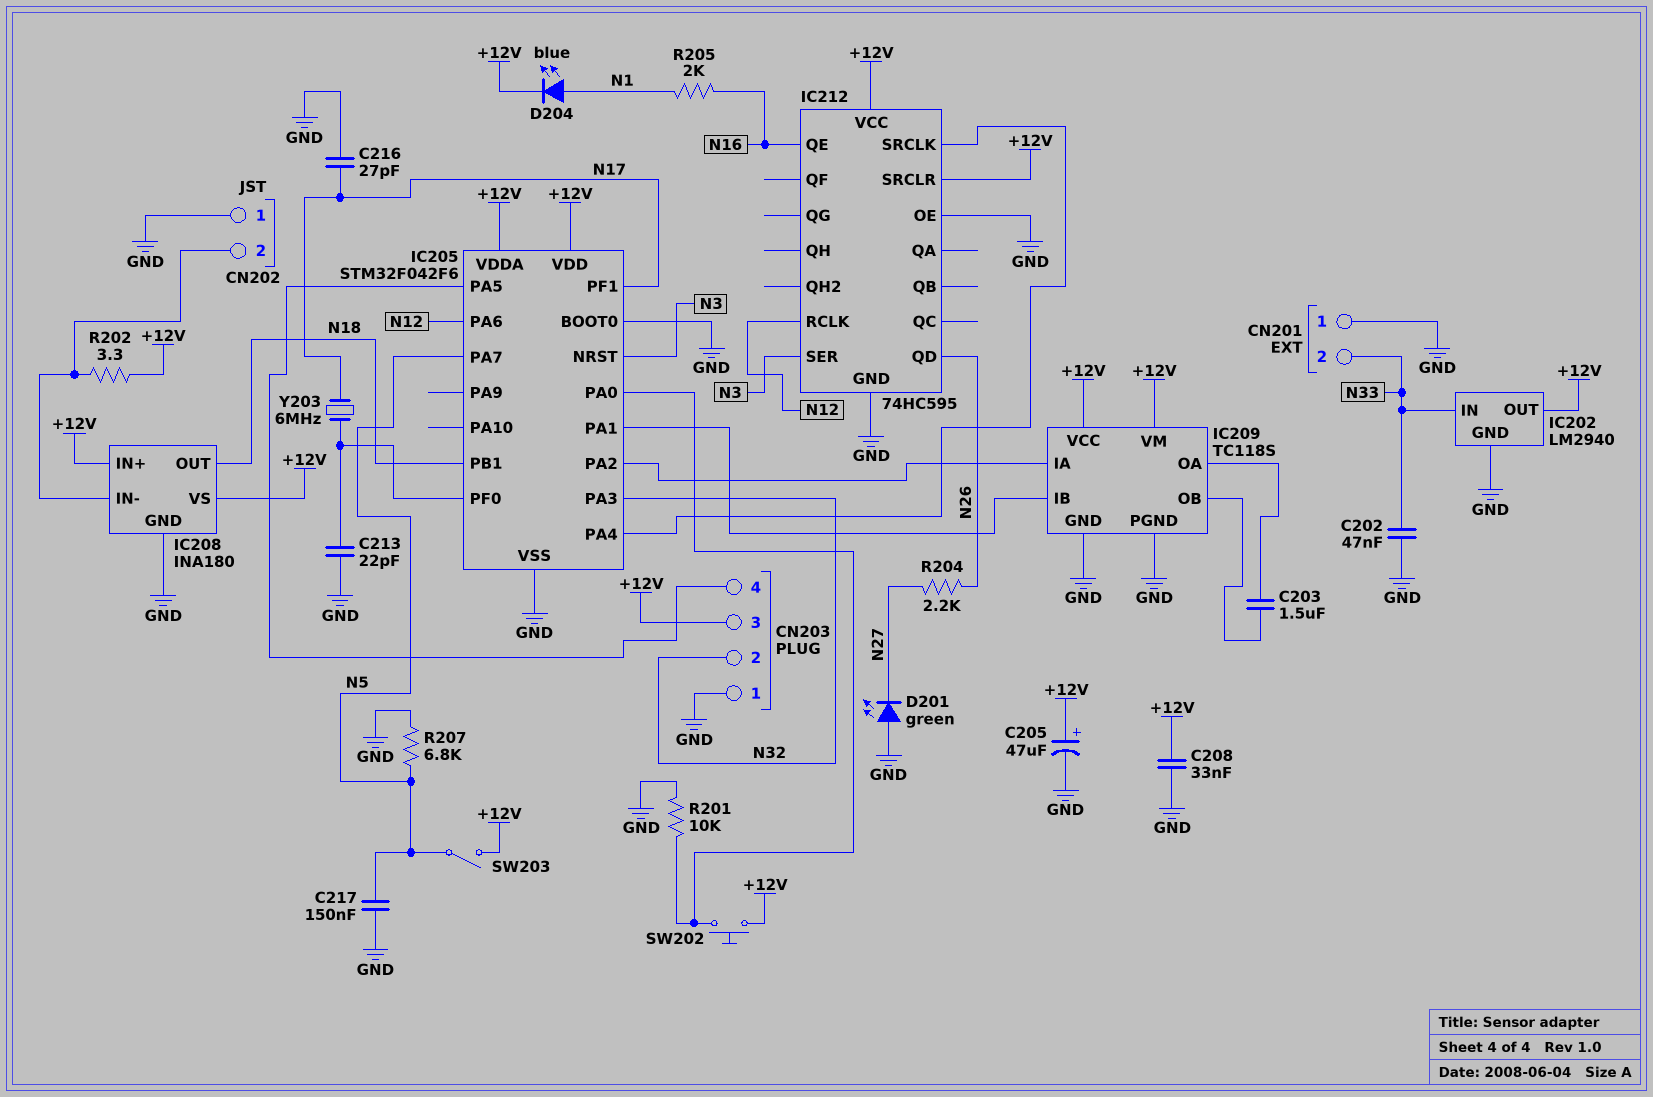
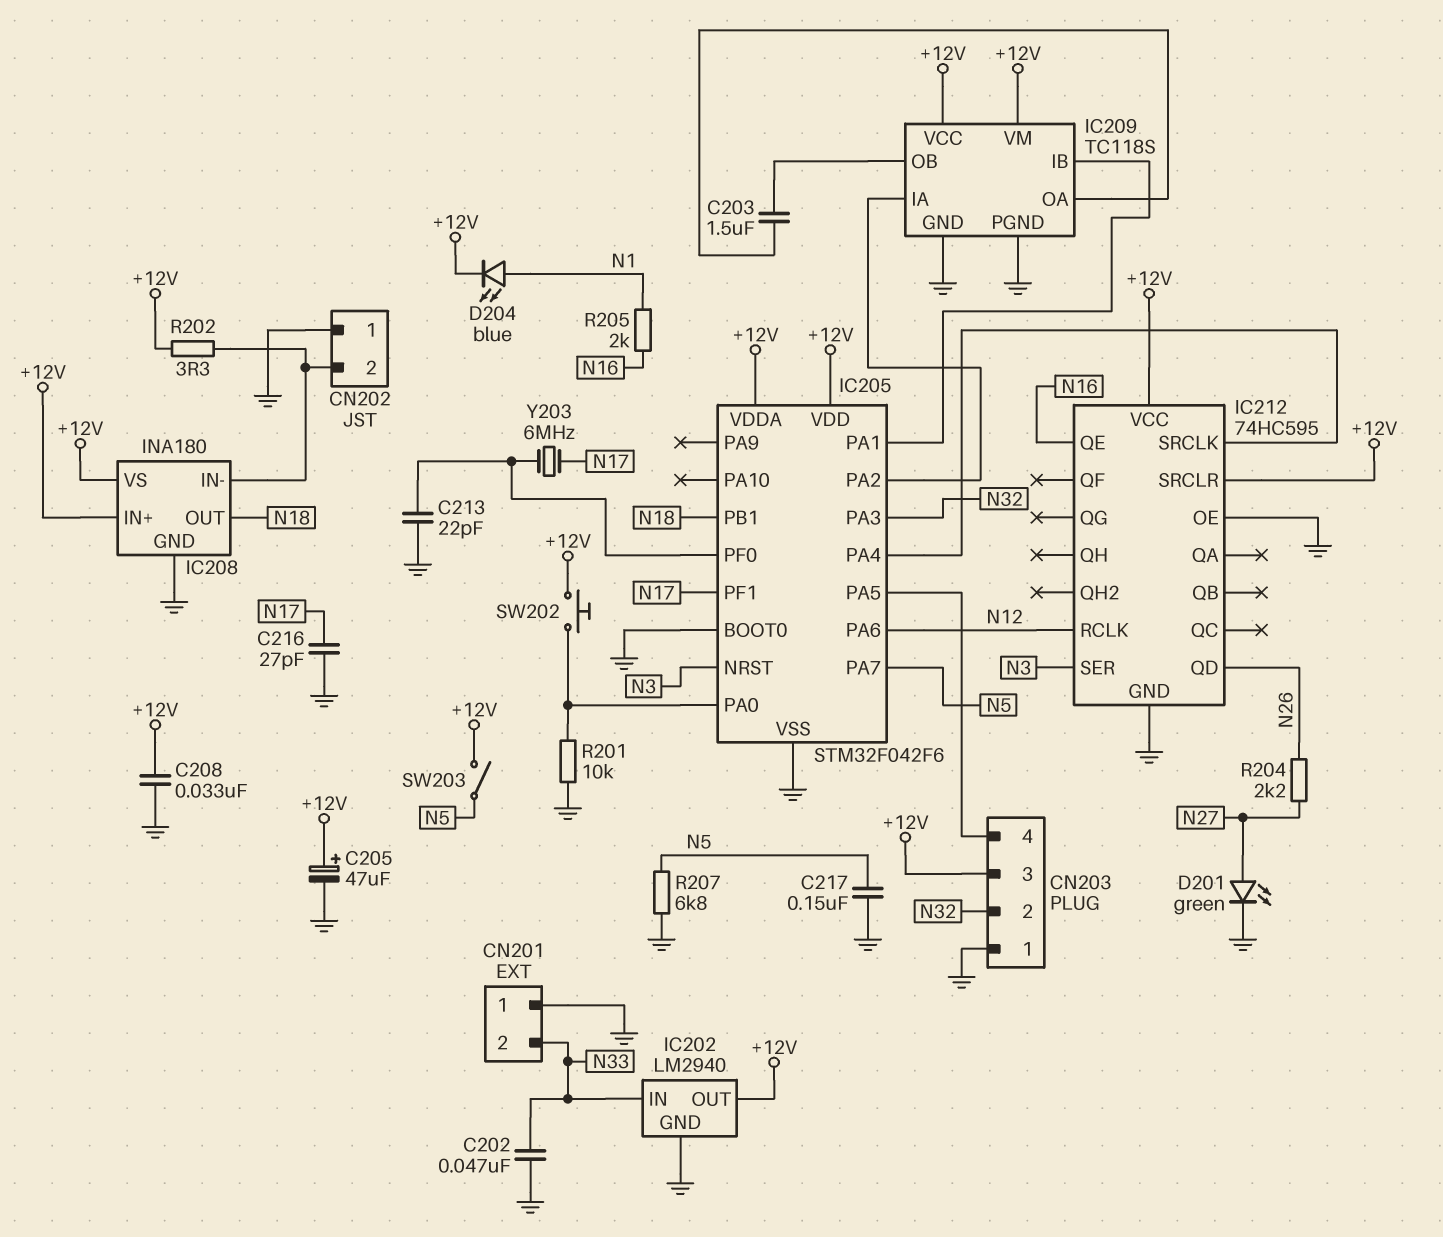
D201: LED green (A GND, K N27) -> LED green (A N27, K GND)

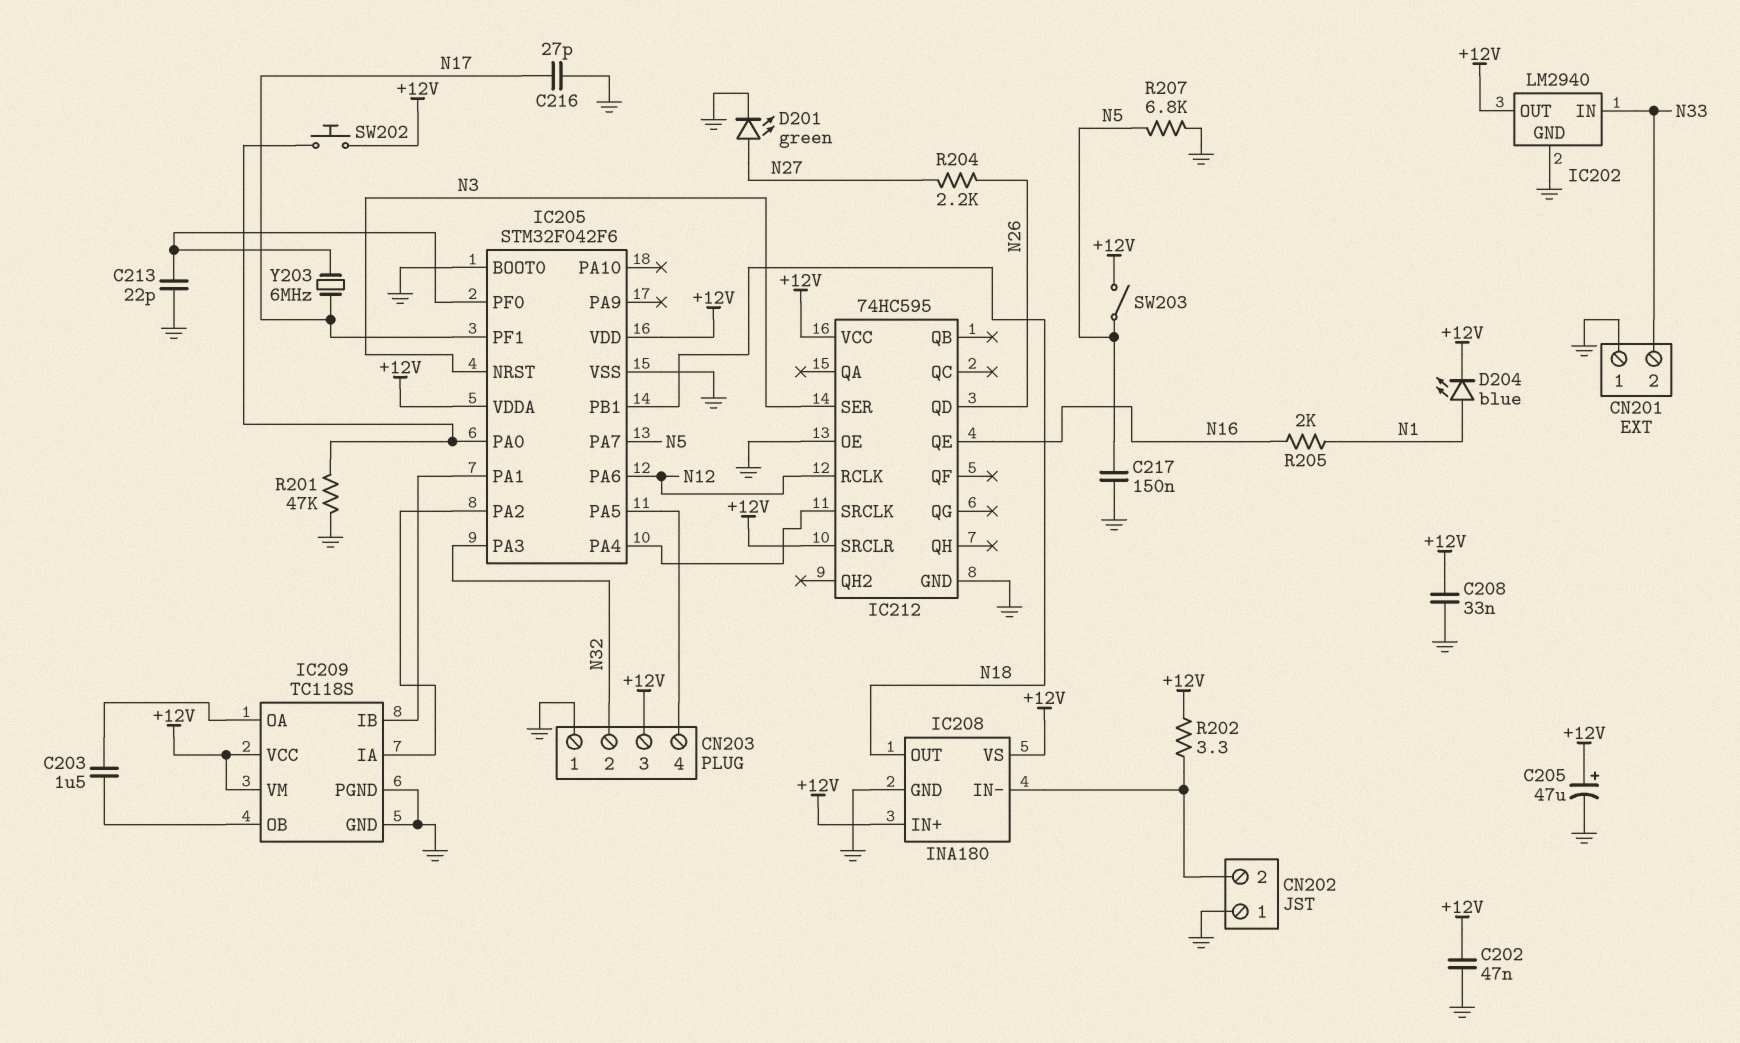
C202: 47nF (GND, N33) -> 47nF (+12V, GND)
R201: 10k (GND, IC205/PA0) -> 47k (GND, IC205/PA0)

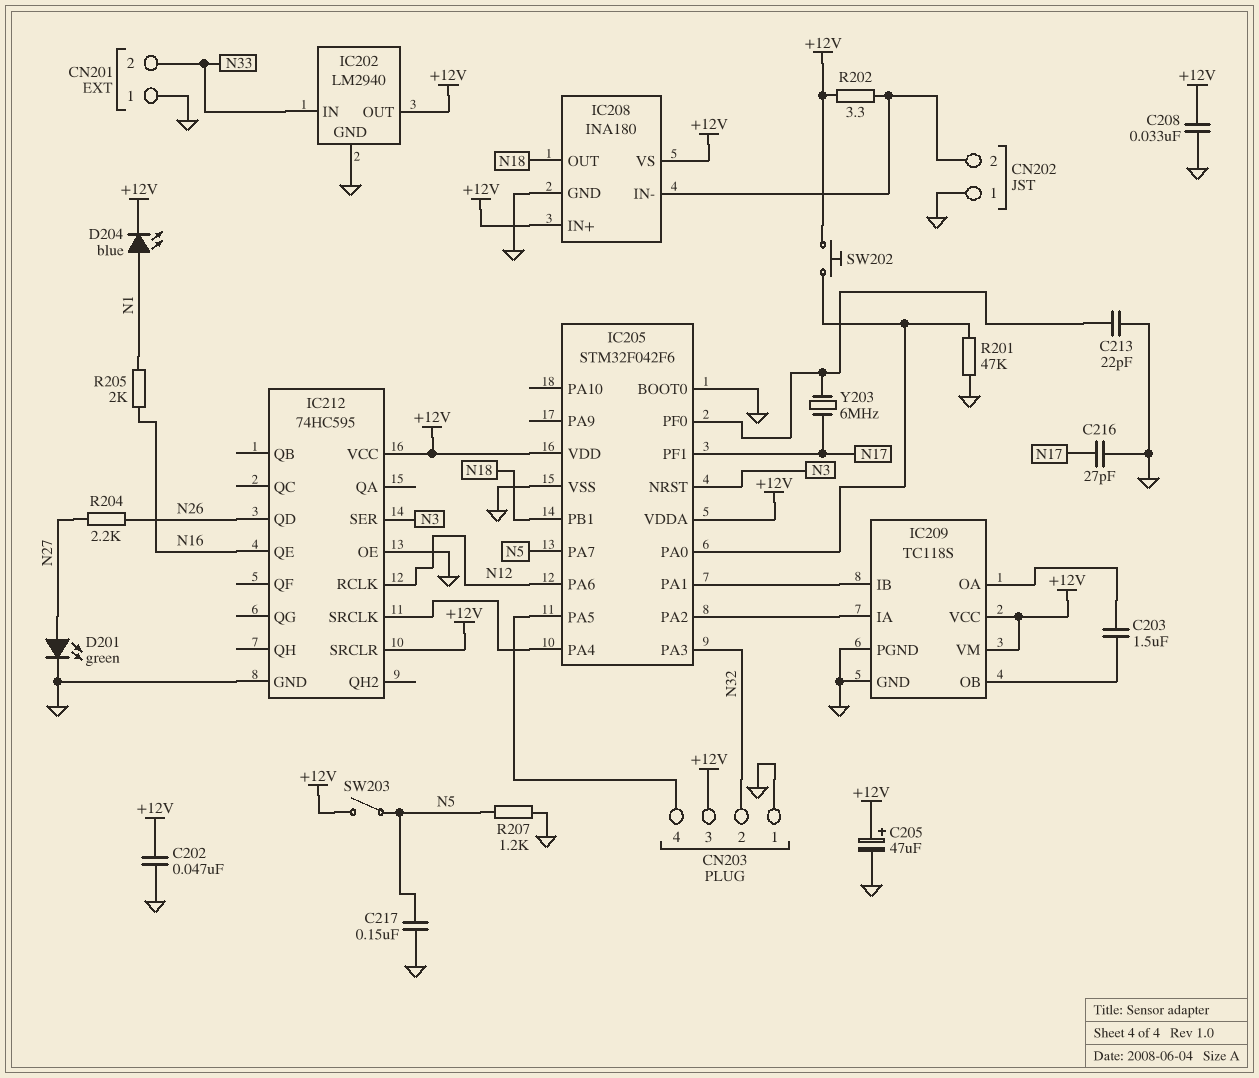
R207: 6.8k (GND, N5) -> 1.2k (GND, N5)

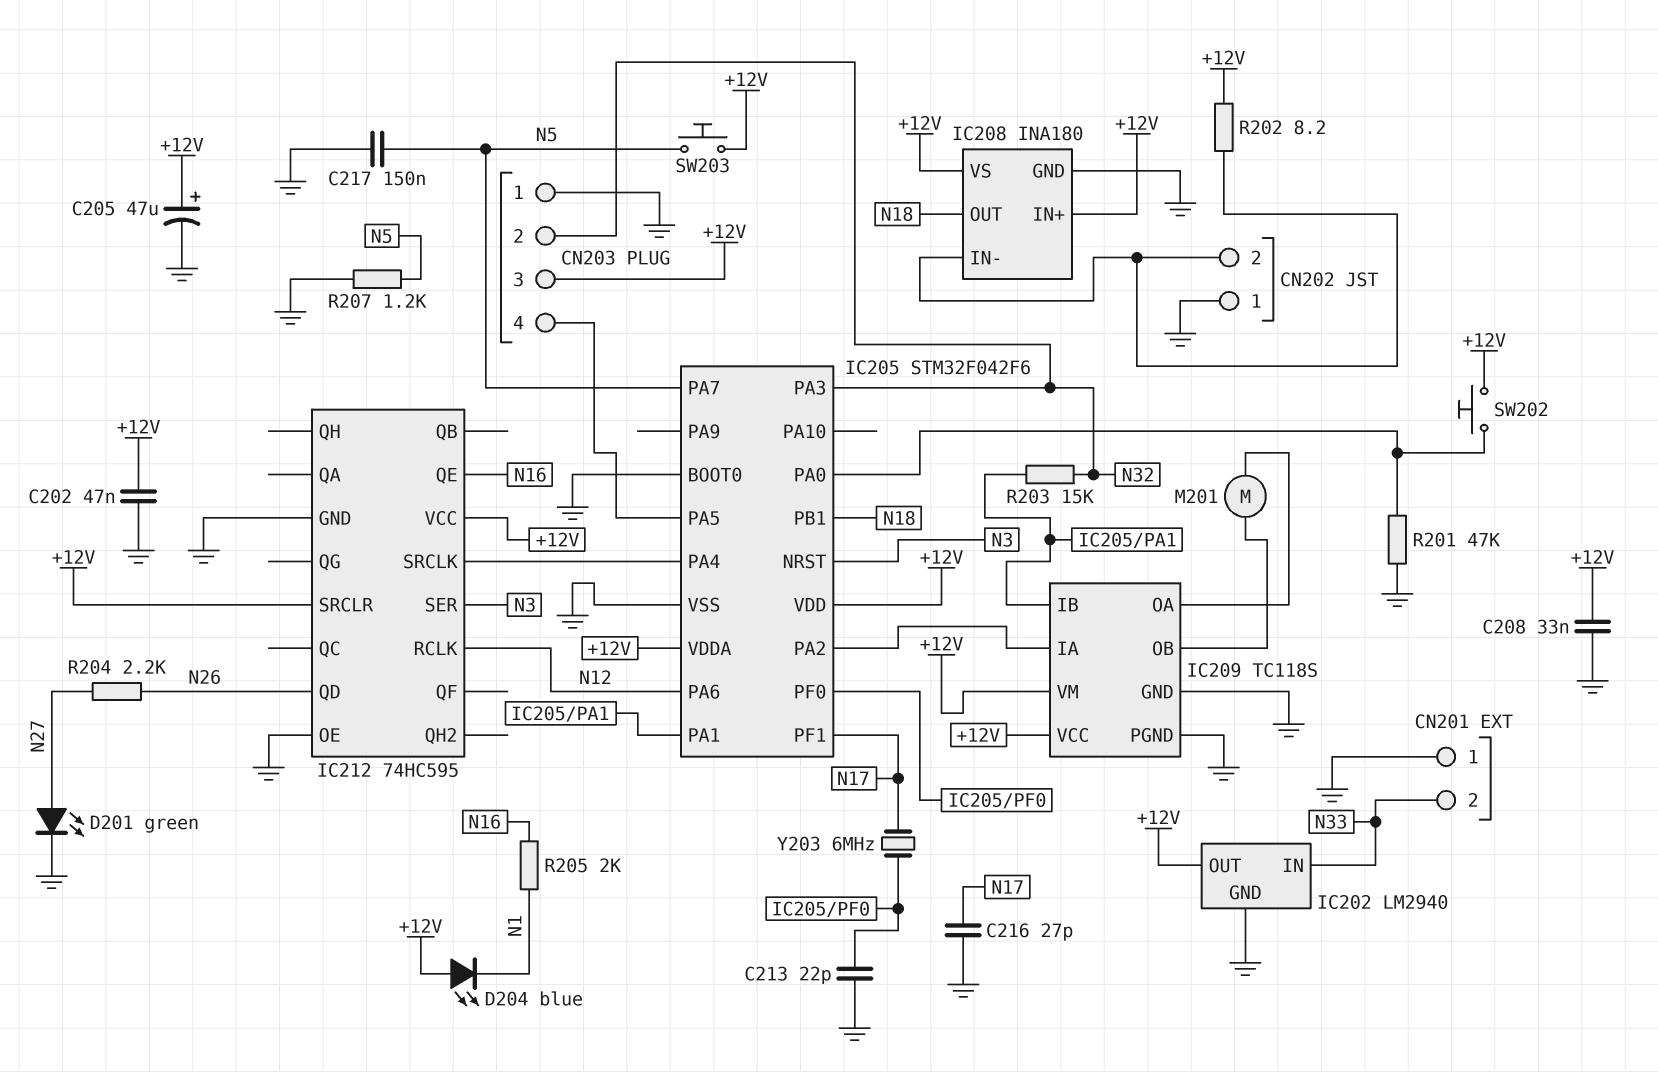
C203: 1.5uF (IC209/OA, IC209/OB) -> none
D204: LED blue (A N1, K +12V) -> LED blue (A +12V, K N1)
M201: none -> motor (IC209/OA, IC209/OB)
R202: 3.3 (+12V, CN202/2) -> 8.2 (+12V, CN202/2)
R203: none -> 15k (IC205/PA1, N32)
SW203: switch (+12V, N5) -> button (+12V, N5)

